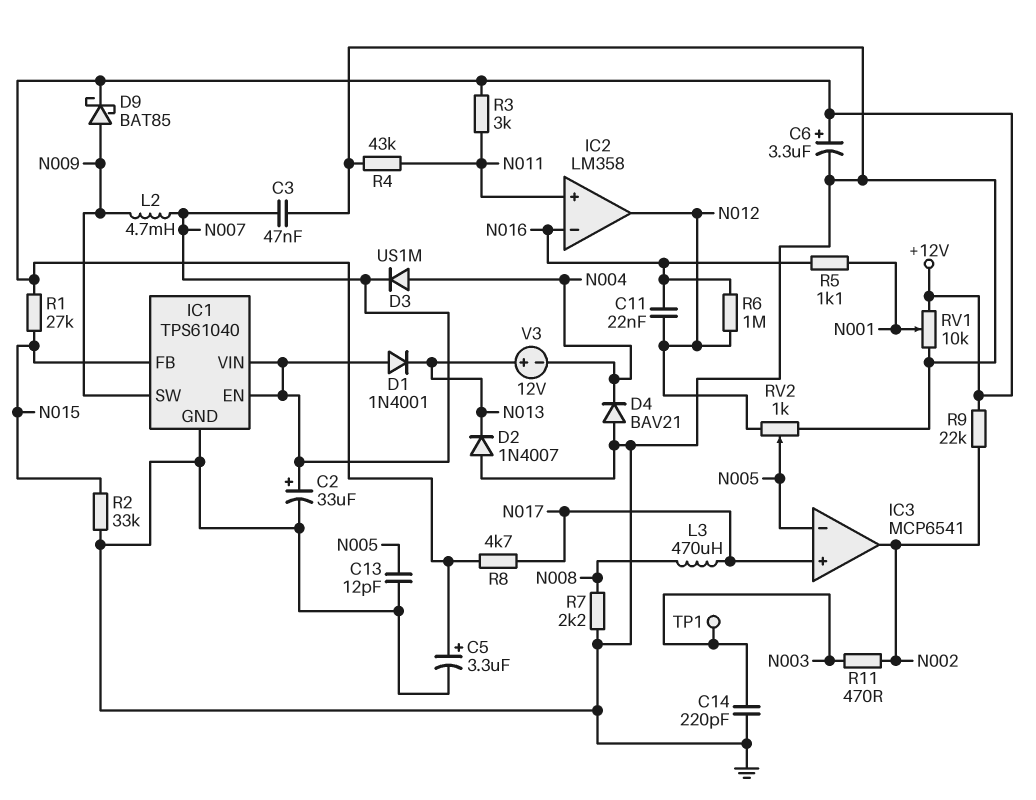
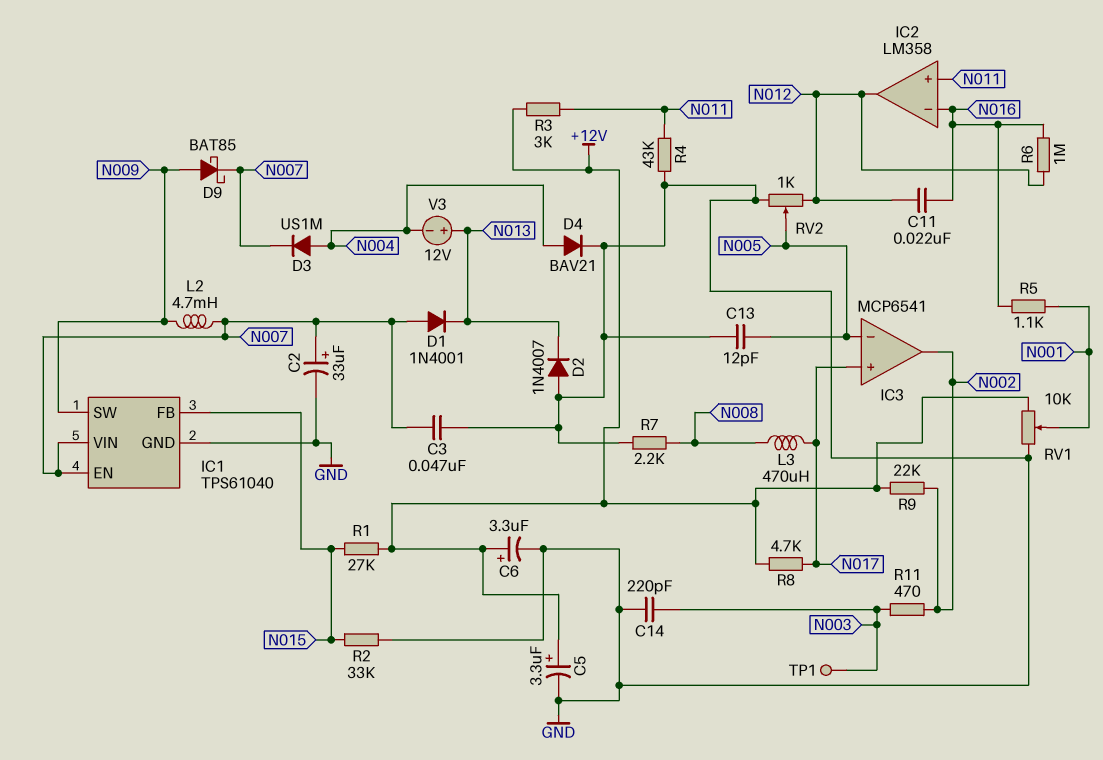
D4: diode BAV21 (A GND, K N004) -> diode BAV21 (A N004, K GND)
D9: schottky BAT85 (A N009, K +12V) -> schottky BAT85 (A N009, K N007)

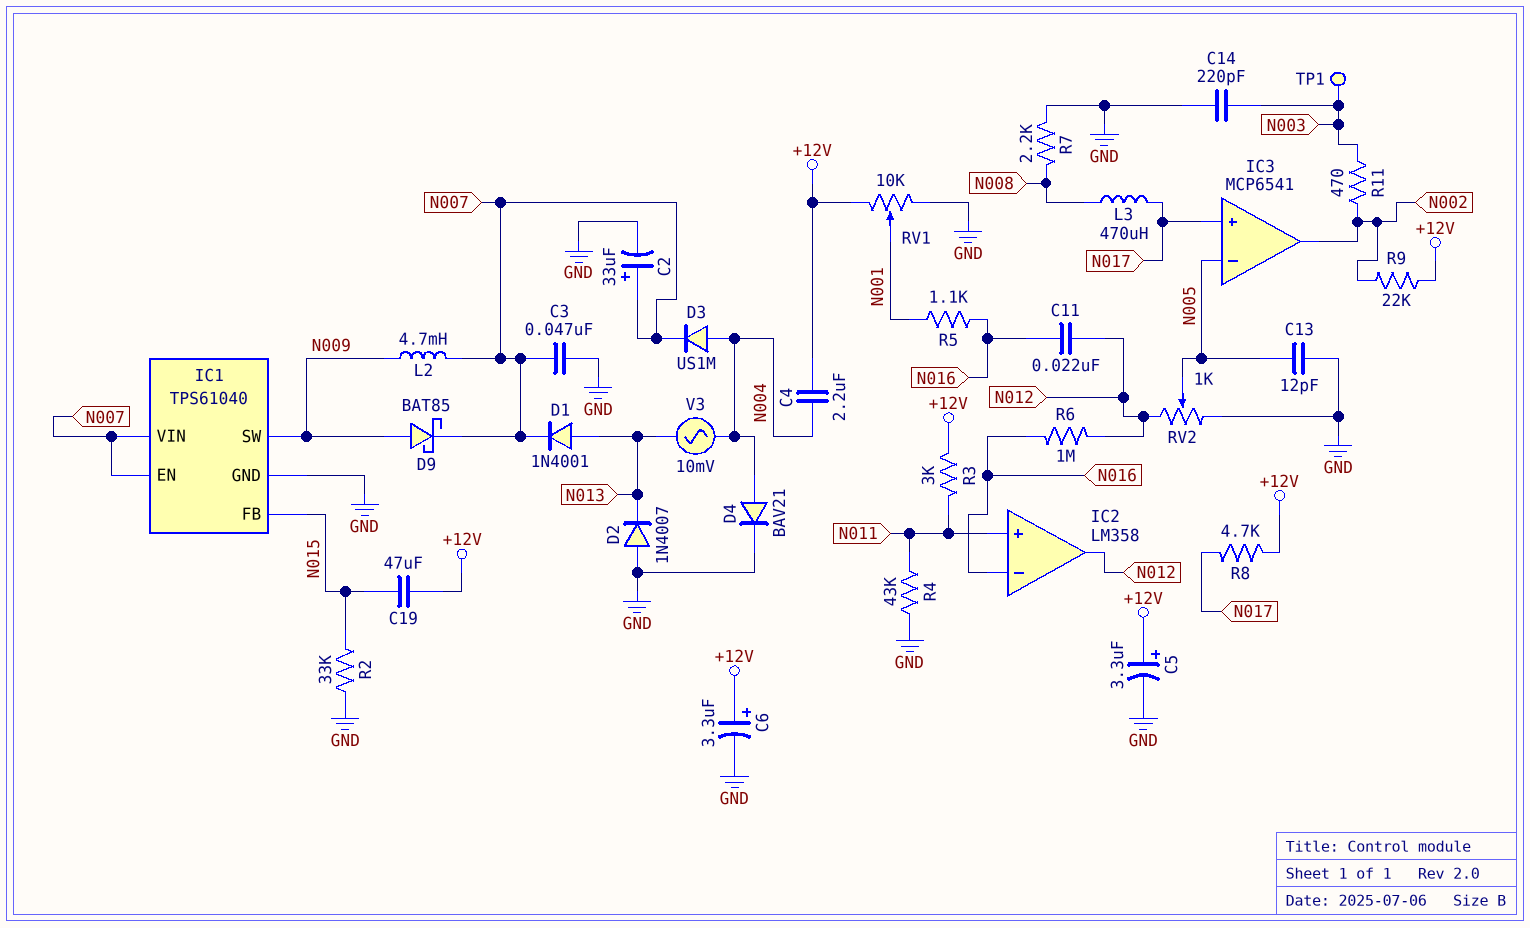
C4: none -> 2.2uF (+12V, N004)
C19: none -> 47uF (+12V, N015)
D1: diode 1N4001 (A N007, K N013) -> diode 1N4001 (A N013, K N007)
R1: 27k (+12V, N015) -> none
V3: 12V (plus N013, minus N004) -> AC 10mV (N004, N013)

